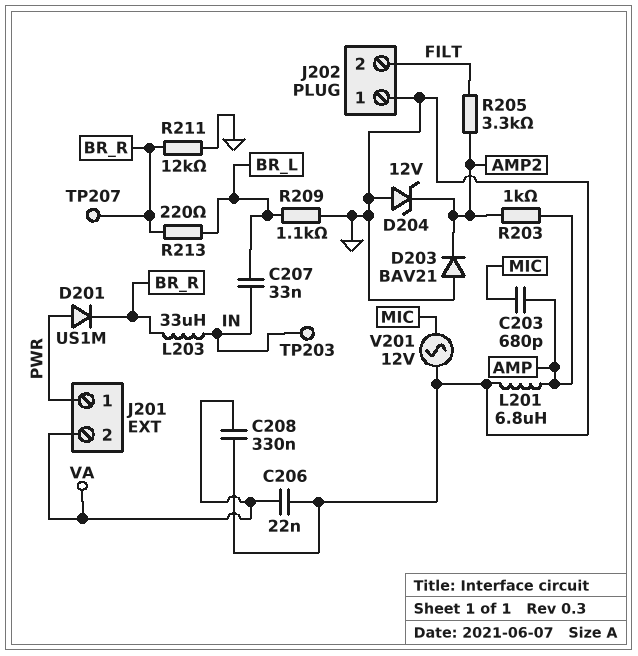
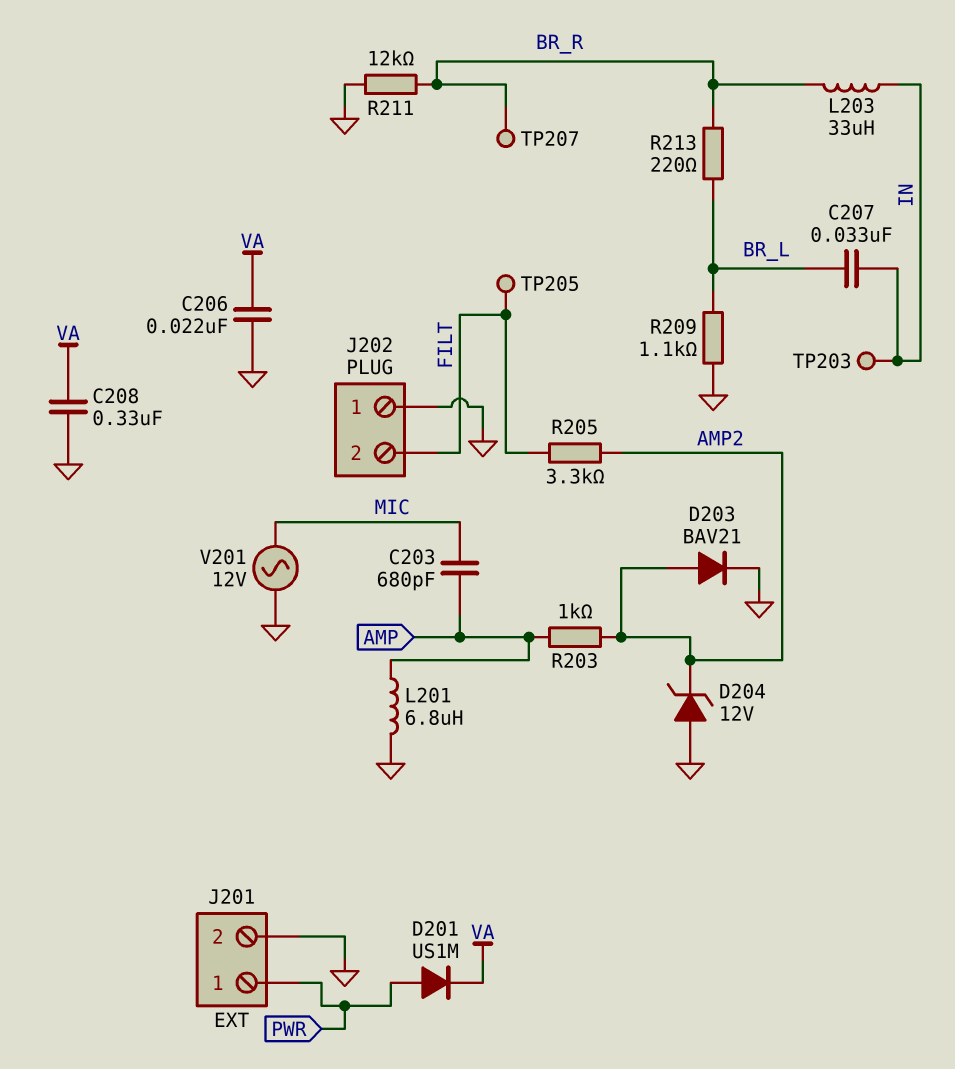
D201: diode US1M (A PWR, K BR_R) -> diode US1M (A PWR, K VA)
D203: diode BAV21 (A GND, K AMP2) -> diode BAV21 (A AMP2, K GND)
J201 pin 2: VA -> GND
TP205: none -> test point (FILT)

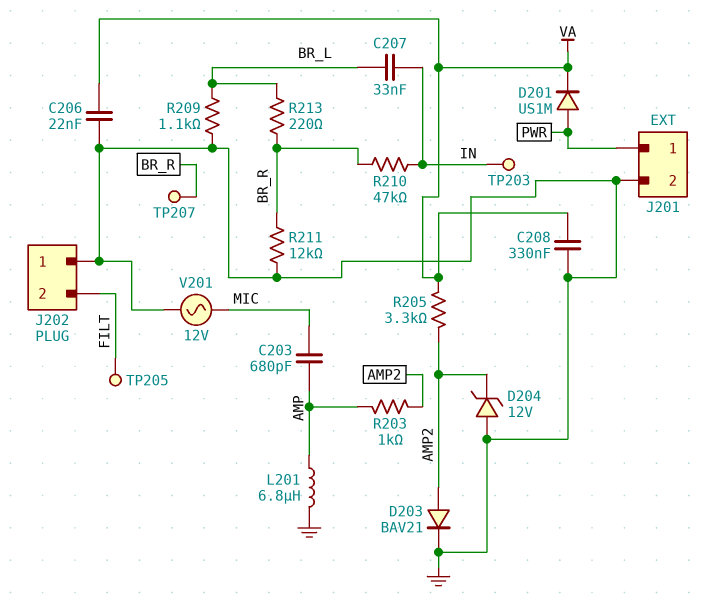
L203: 33uH (BR_R, IN) -> none
R205: 3.3k (AMP2, FILT) -> 3.3k (AMP2, VA)
R210: none -> 47k (BR_R, IN)

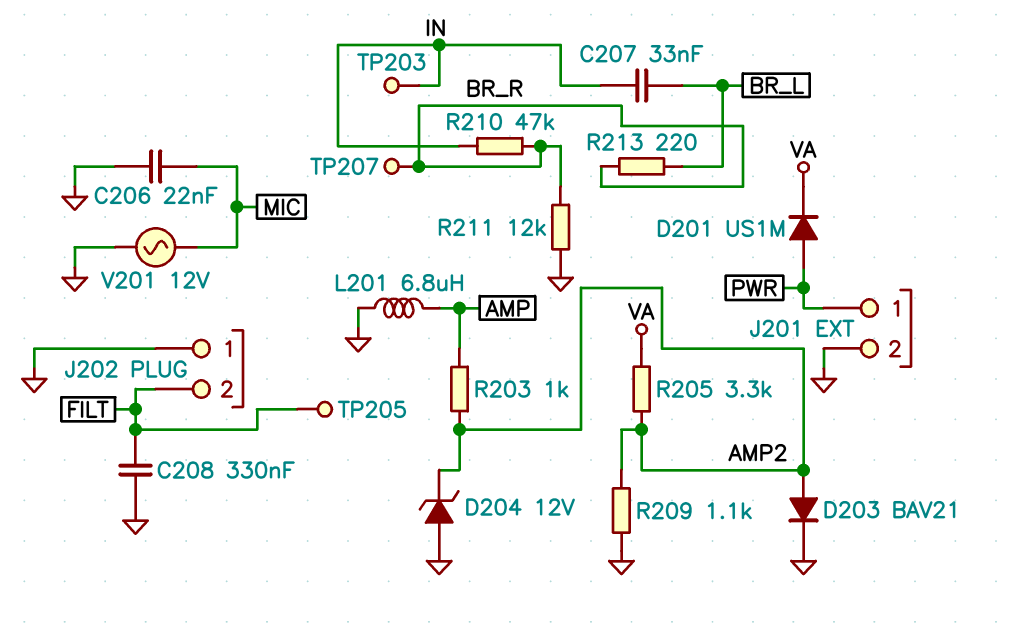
C203: 680pF (AMP, MIC) -> none
C206: 22nF (GND, VA) -> 22nF (GND, MIC)
C208: 330nF (GND, VA) -> 330nF (FILT, GND)
R209: 1.1k (BR_L, GND) -> 1.1k (AMP2, GND)

